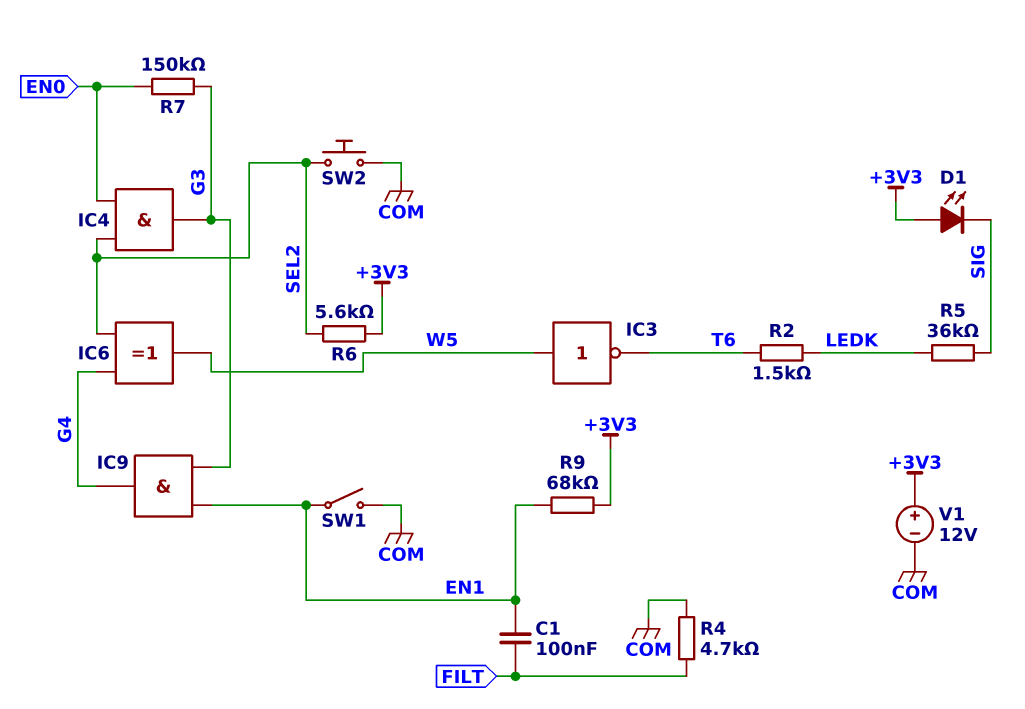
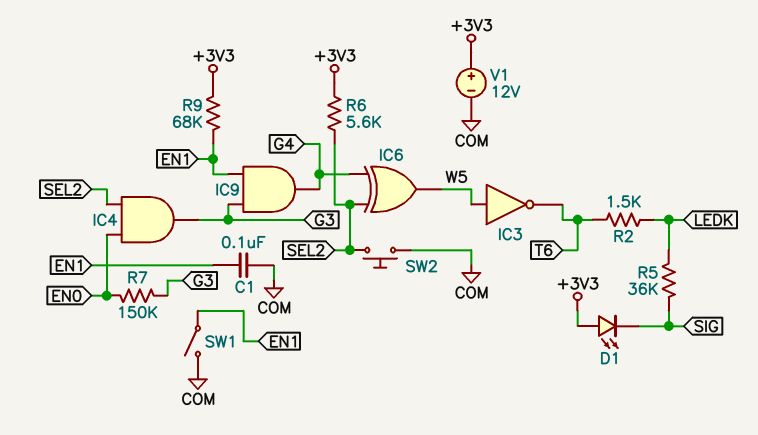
C1: 100nF (EN1, FILT) -> 100nF (COM, EN1)
R4: 4.7k (COM, FILT) -> none

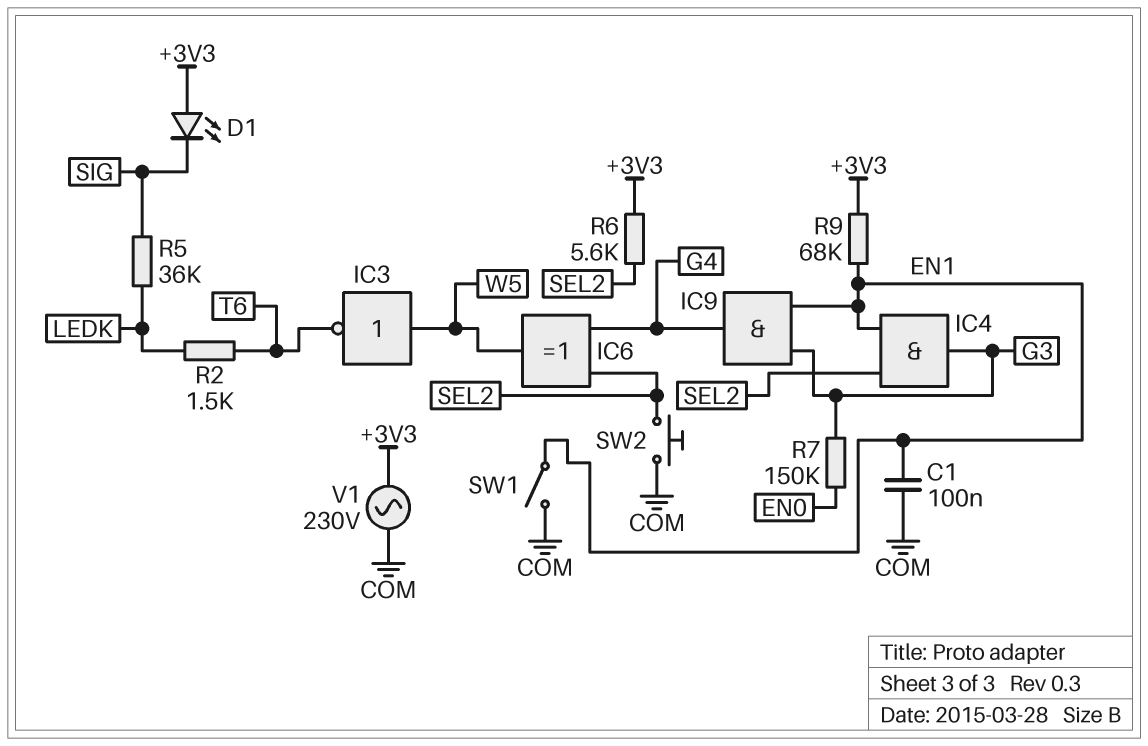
IC4: AND (in EN0, in SEL2, out G3) -> AND (in EN1, in SEL2, out G3)
V1: 12V (plus +3V3, minus COM) -> AC 230V (+3V3, COM)

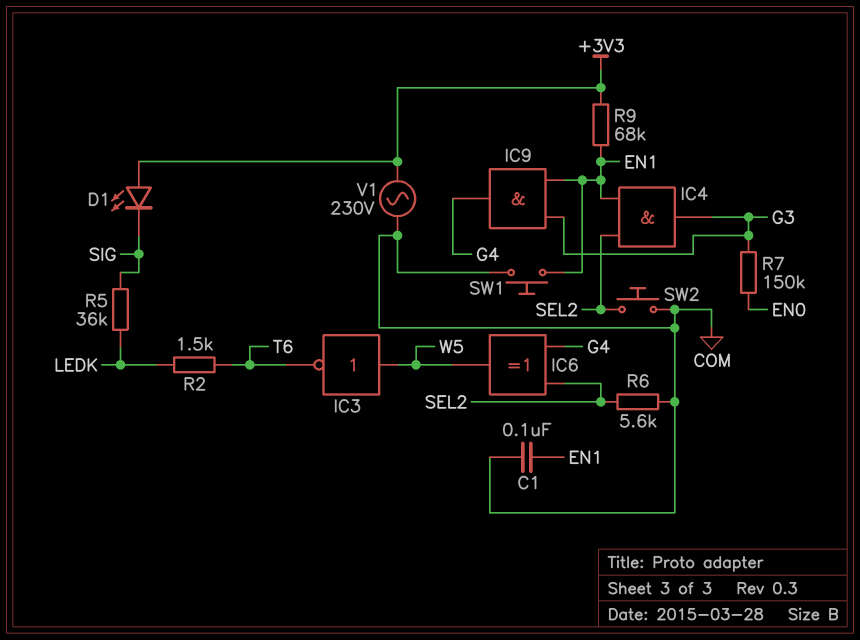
R6: 5.6k (+3V3, SEL2) -> 5.6k (COM, SEL2)
SW1: switch (COM, EN1) -> button (COM, EN1)

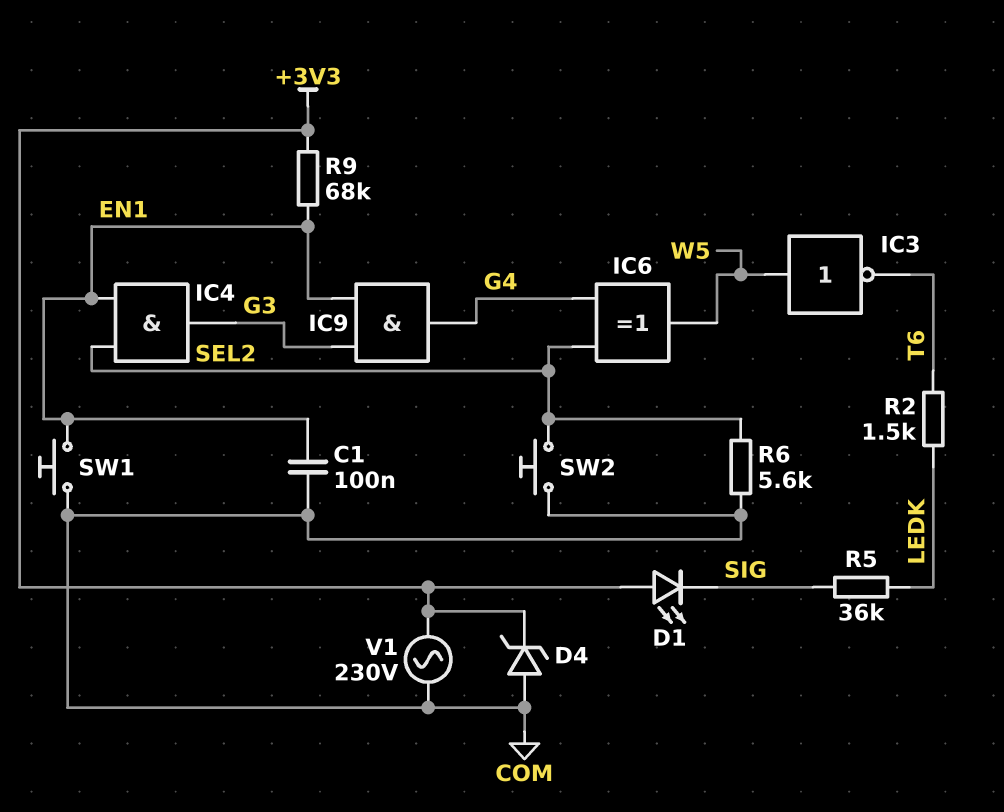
D4: none -> zener (A COM, K +3V3)
R7: 150k (EN0, G3) -> none

